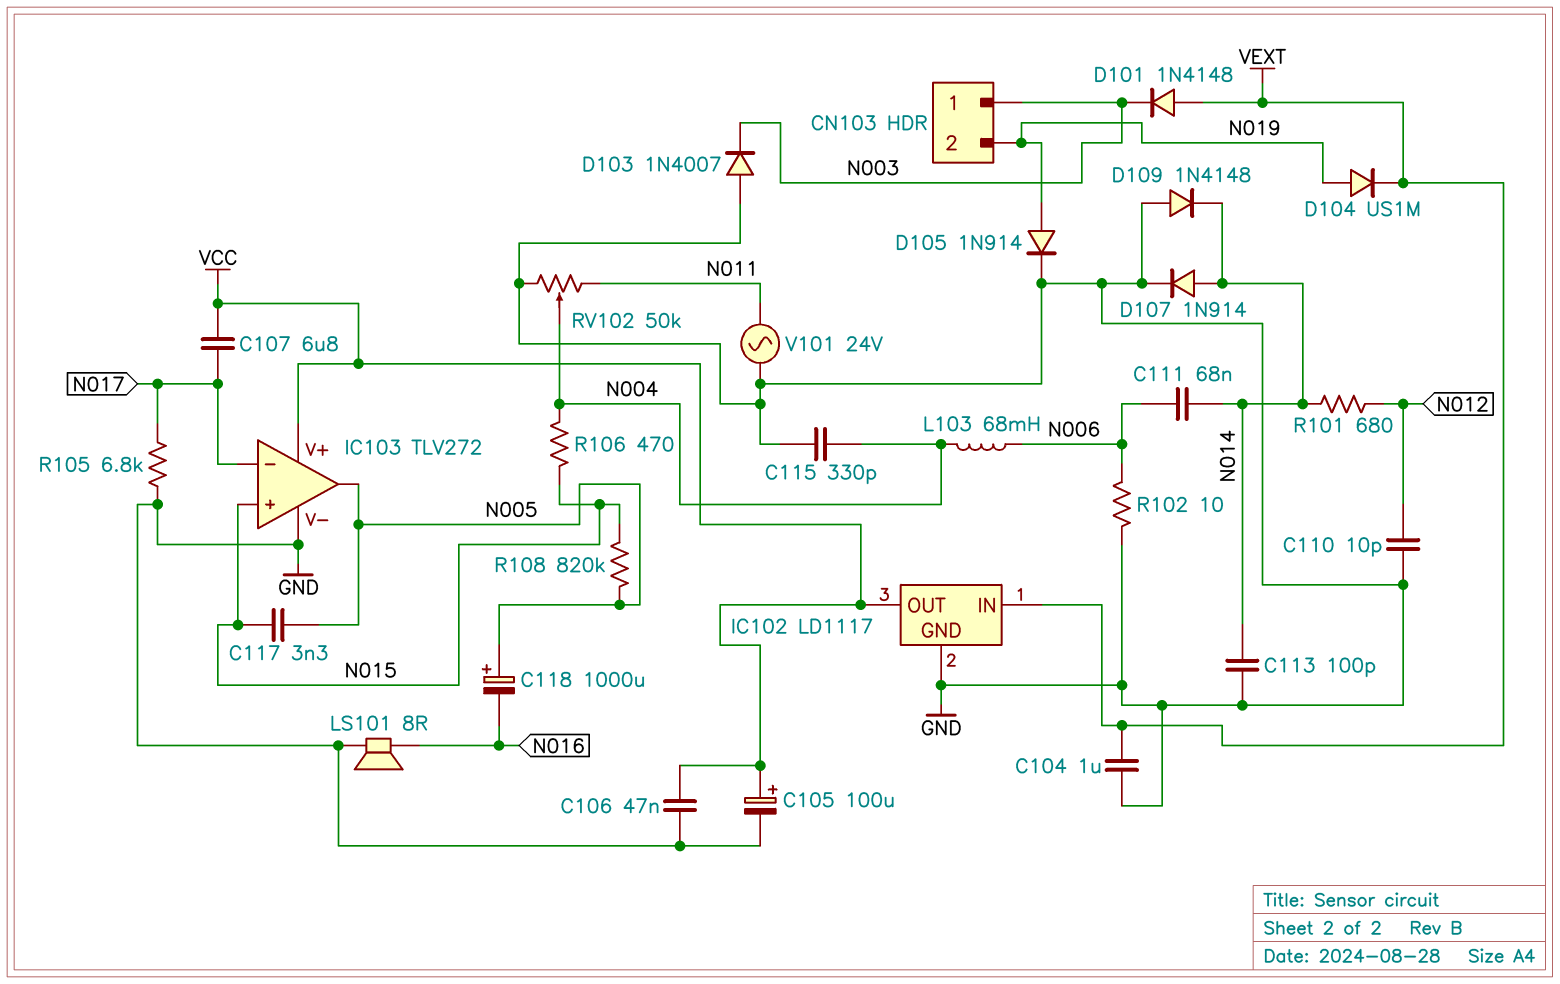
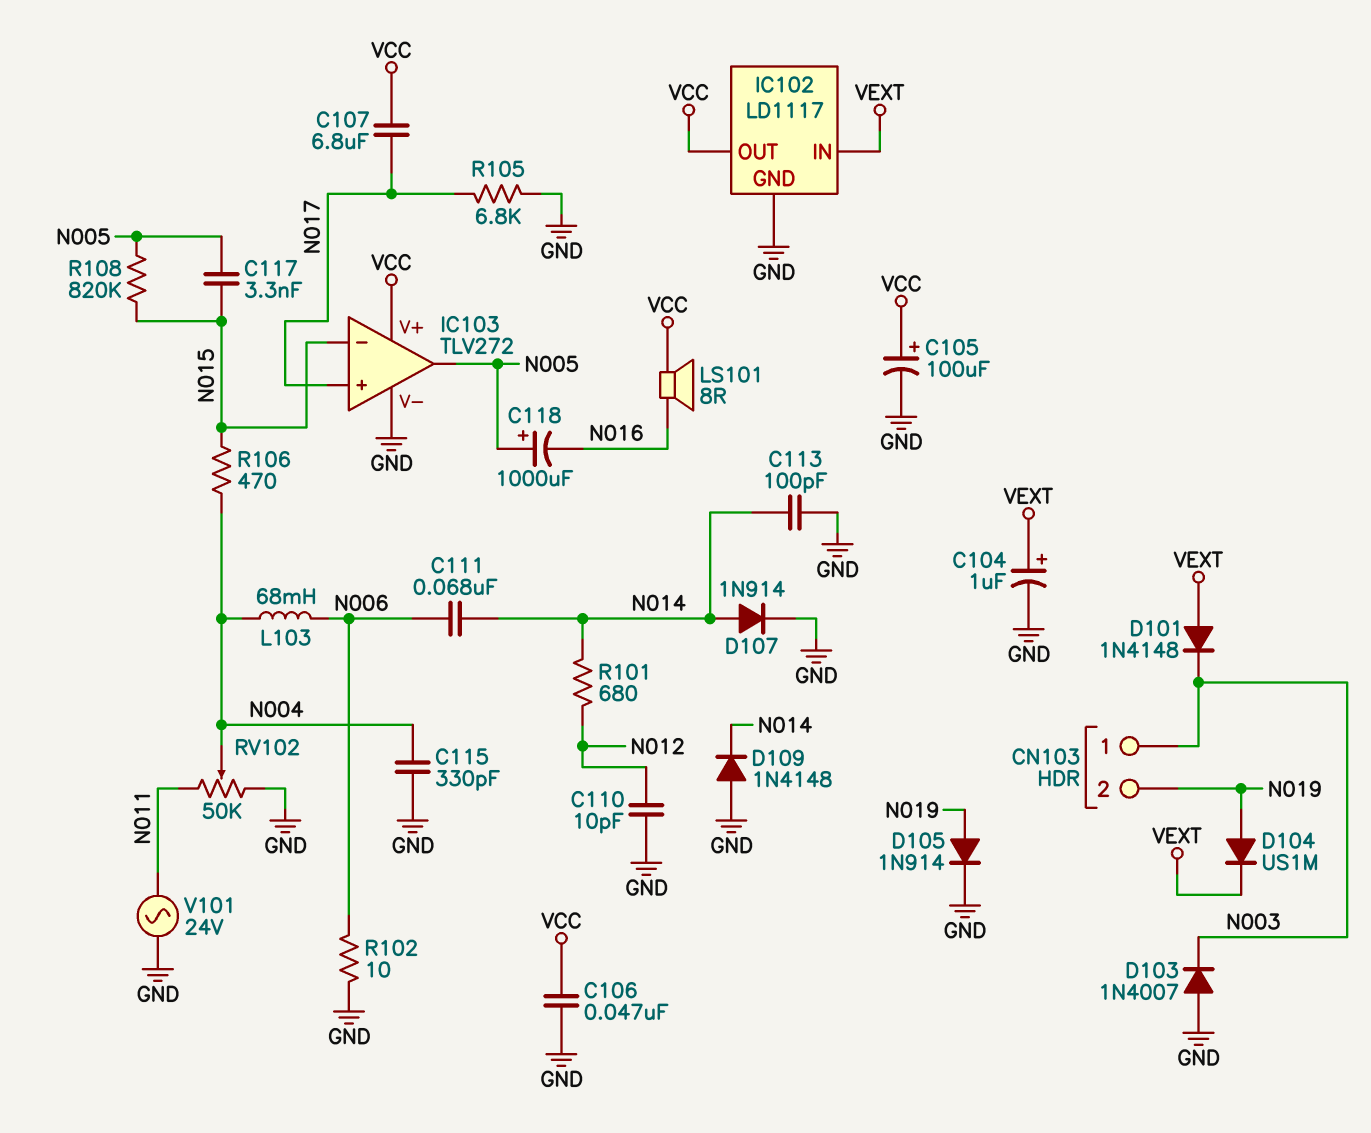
C104: 1uF (GND, VEXT) -> 1uF (plus VEXT, minus GND)
IC103 pin in+: N015 -> N017
IC103 pin in-: N017 -> N015
LS101: speaker 8R (GND, N016) -> speaker 8R (N016, VCC)

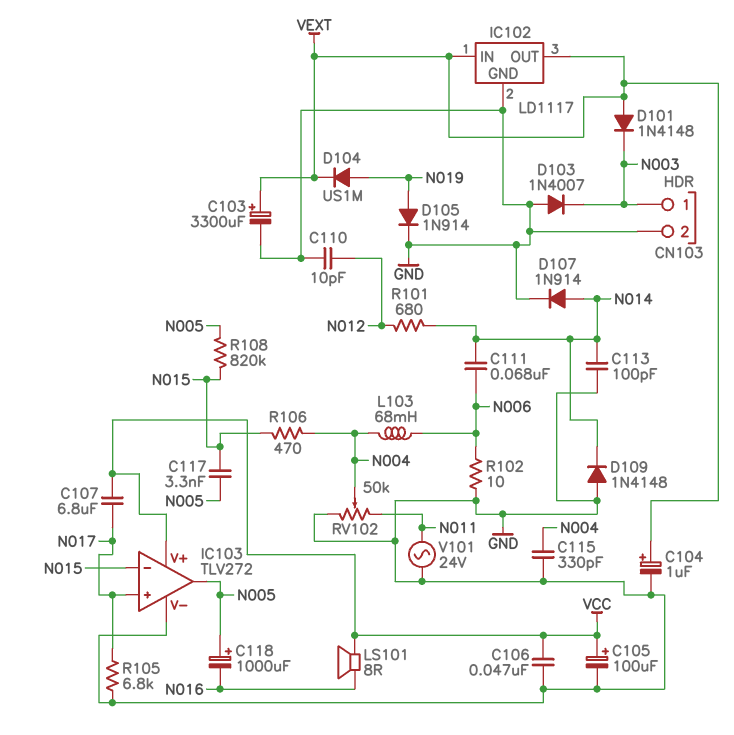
C103: none -> 3300uF (plus VEXT, minus GND)
CN103 pin 2: N019 -> GND
IC102 pin OUT: VCC -> VEXT

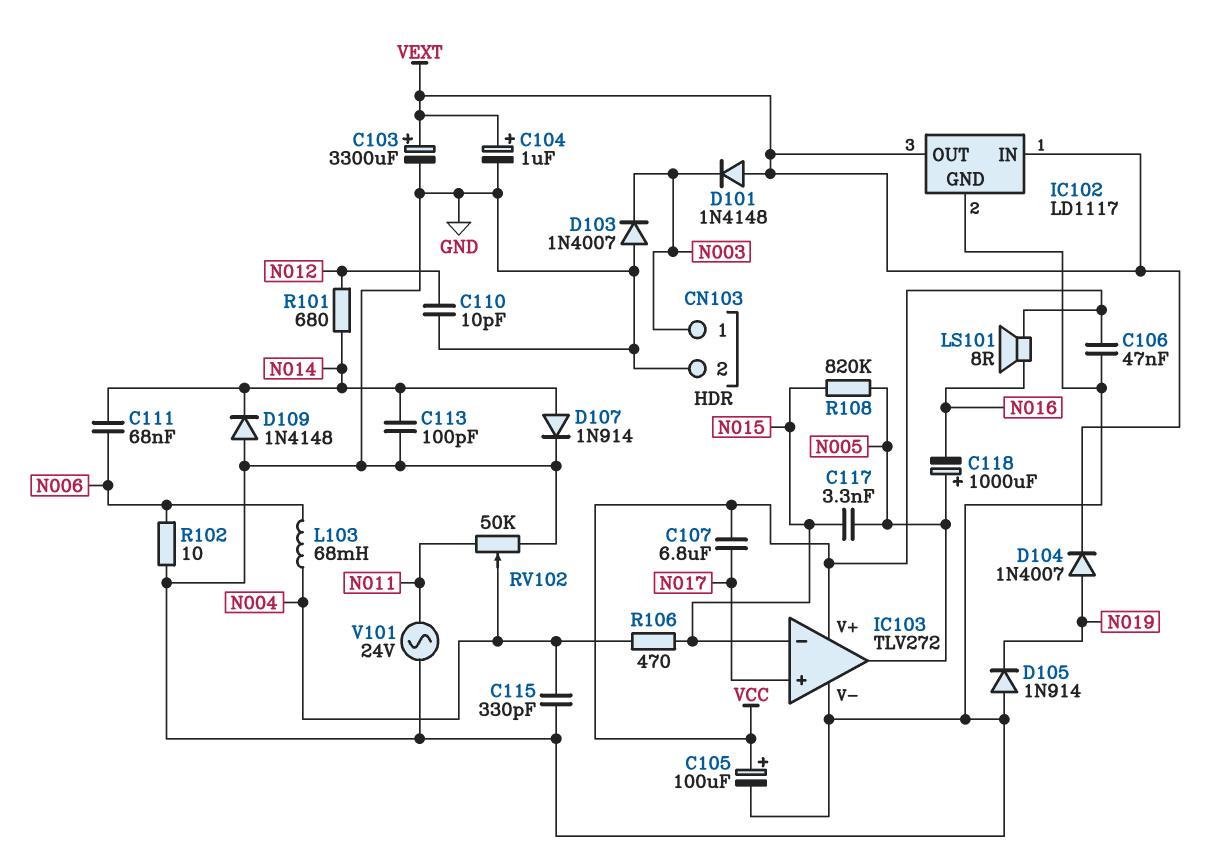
D104: diode US1M (A N019, K VEXT) -> diode 1N4007 (A N019, K VEXT)
D105: diode 1N914 (A N019, K GND) -> diode 1N914 (A GND, K N019)
R105: 6.8k (GND, N017) -> none

